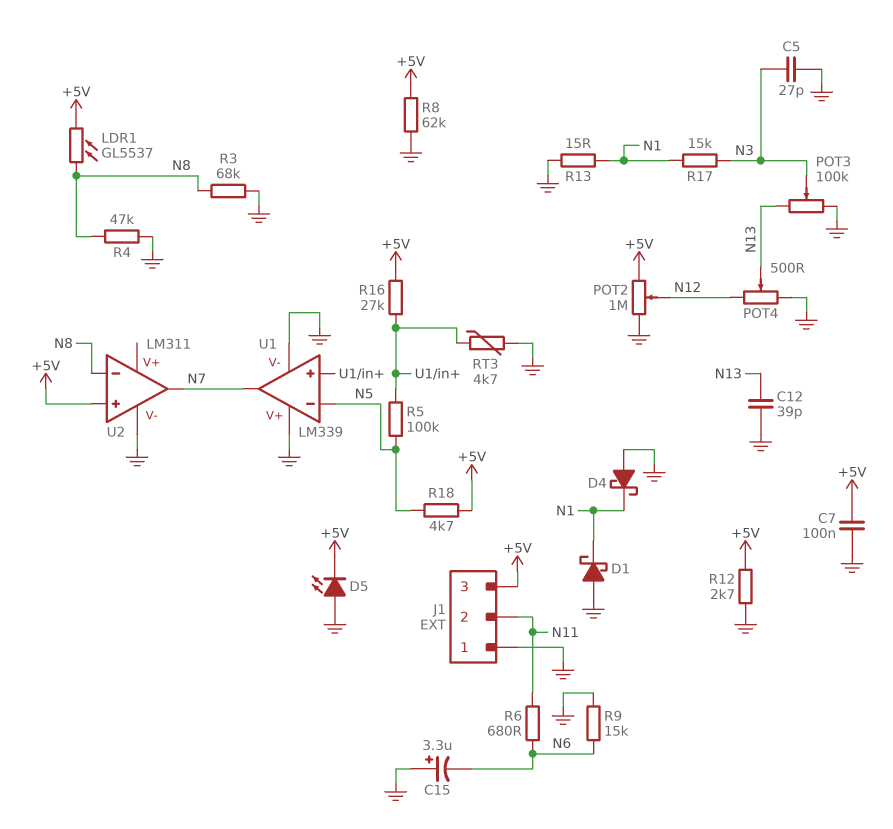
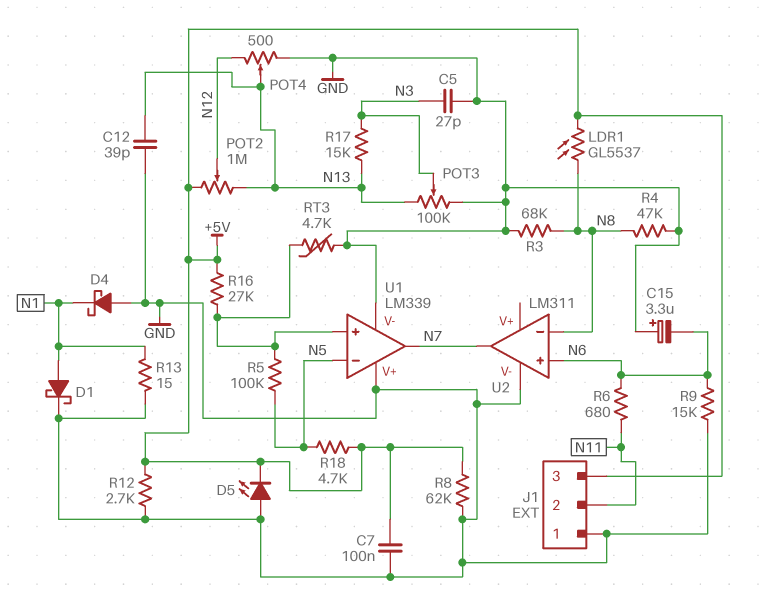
D1: schottky (A GND, K N1) -> schottky (A N1, K GND)
POT2: 1M (+5V, GND, wiper N12) -> 1M (+5V, N13, wiper N12)
R17: 15k (N1, N3) -> 15k (N3, N13)
U2 pin in+: +5V -> N6

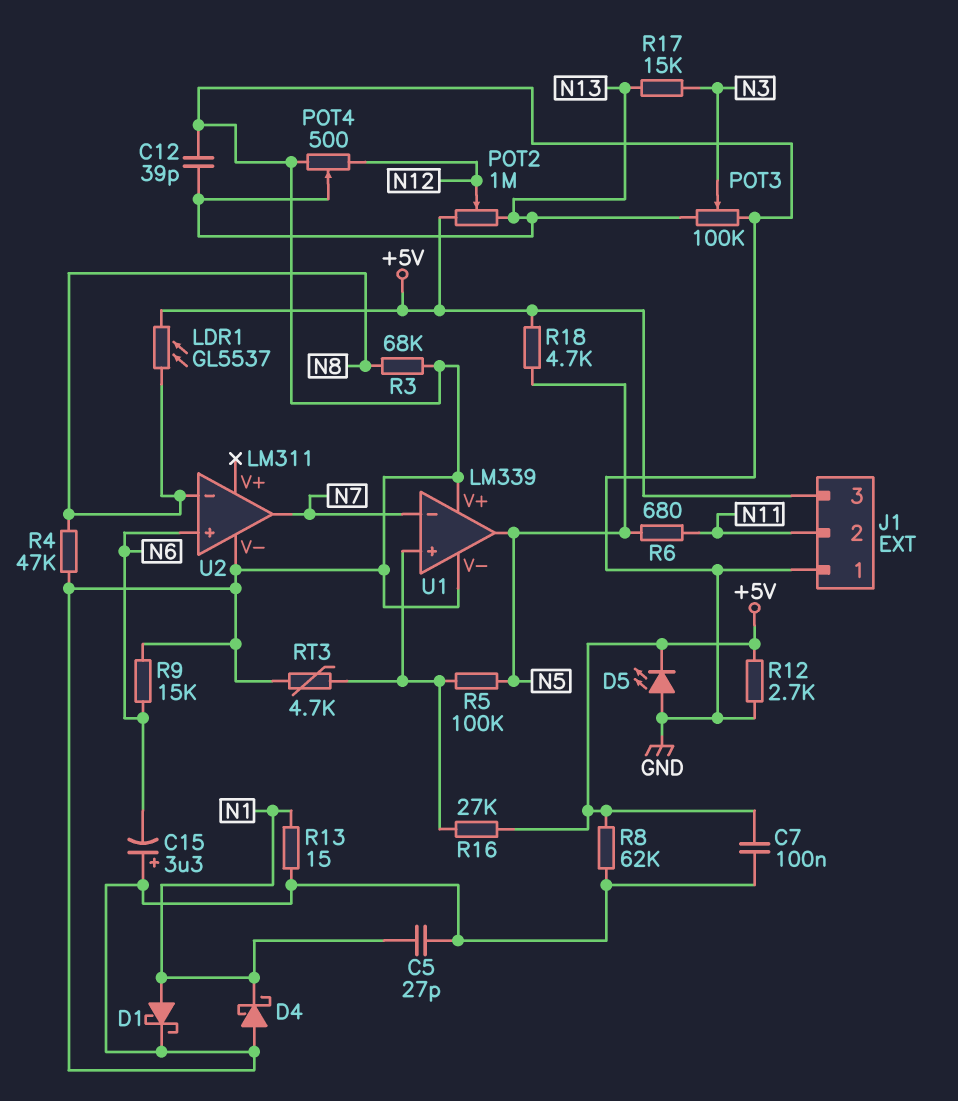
C5: 27pF (GND, N3) -> 27pF (GND, N1)
R6: 680 (N6, N11) -> 680 (N5, N11)
U1 pin in-: N5 -> N7
U1 pin out: N7 -> N5

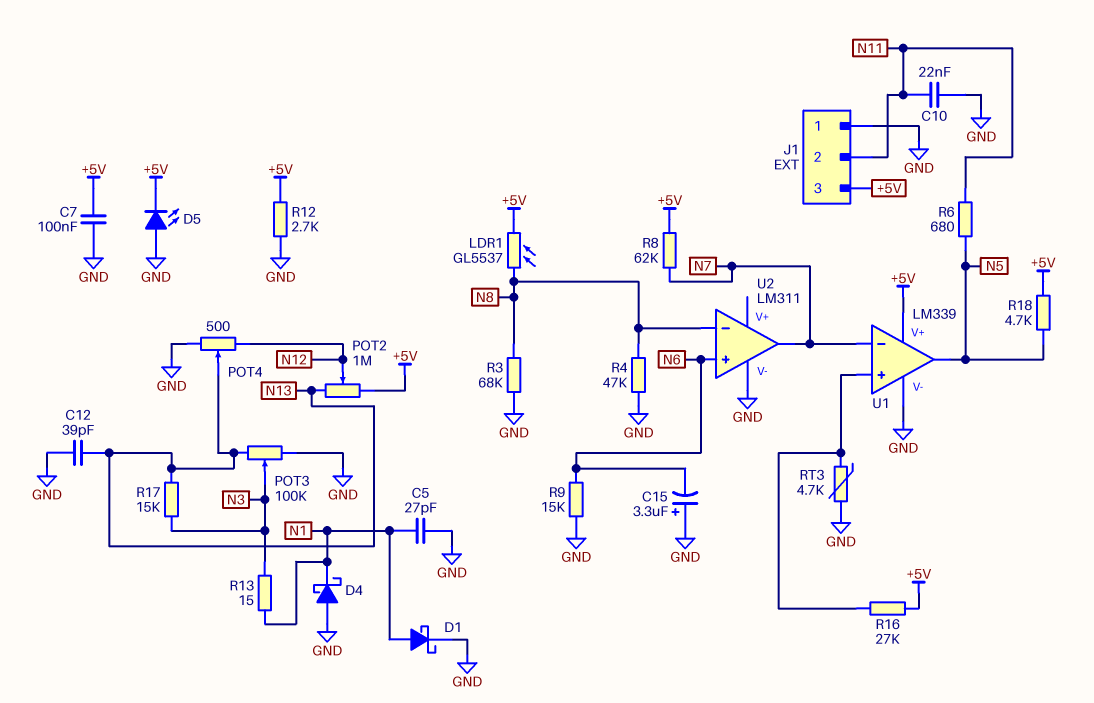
C10: none -> 22nF (GND, N11)
R5: 100k (N5, U1/in+) -> none
R8: 62k (+5V, GND) -> 62k (+5V, N7)
R13: 15 (GND, N1) -> 15 (N1, N3)
U1 pin V+: GND -> +5V

